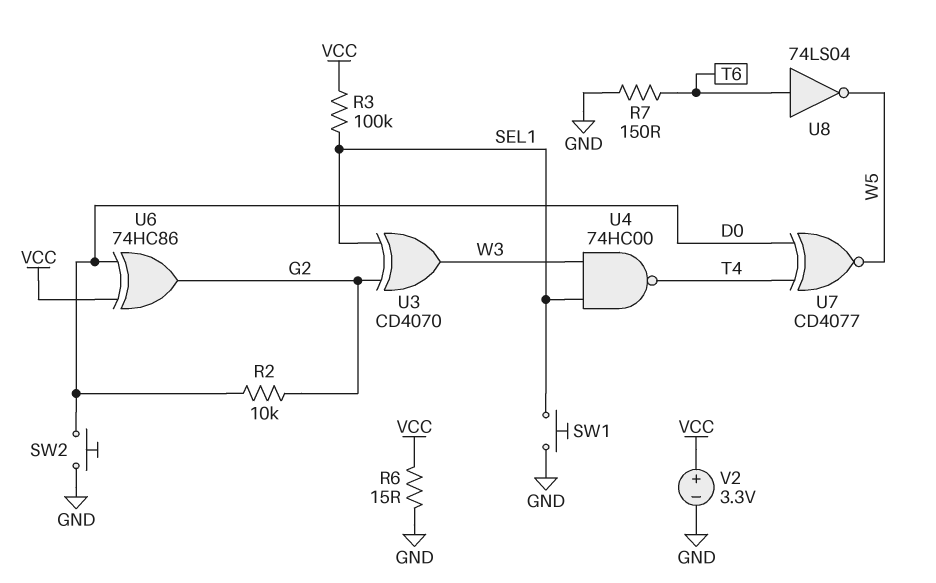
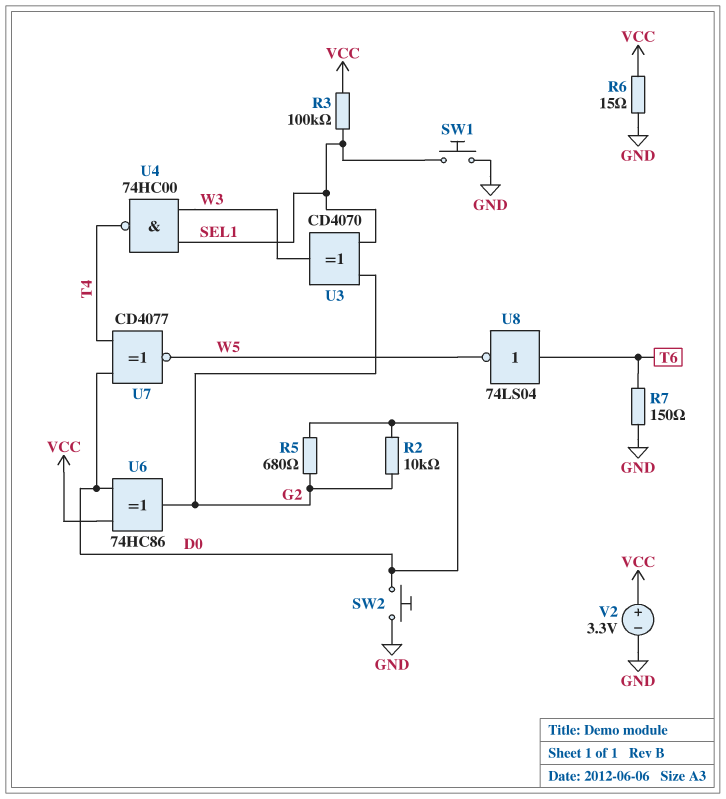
R5: none -> 680 (D0, G2)

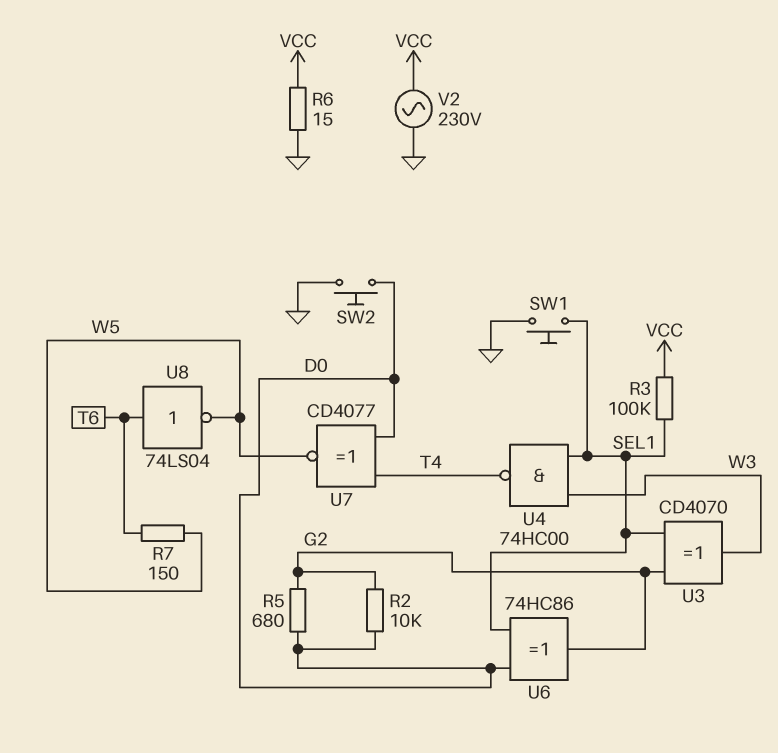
R7: 150 (GND, T6) -> 150 (T6, W5)
U6: XOR 74HC86 (in D0, in VCC, out G2) -> XOR 74HC86 (in D0, in SEL1, out G2)
V2: 3.3V (plus VCC, minus GND) -> AC 230V (GND, VCC)

